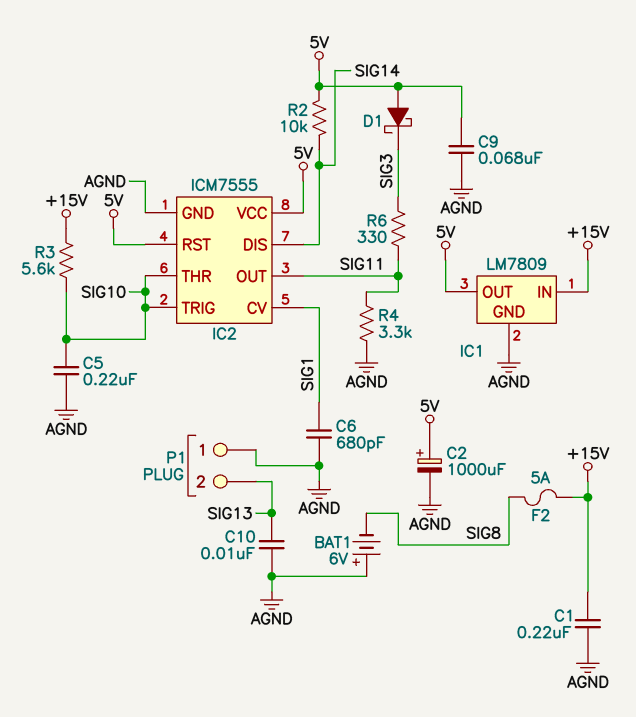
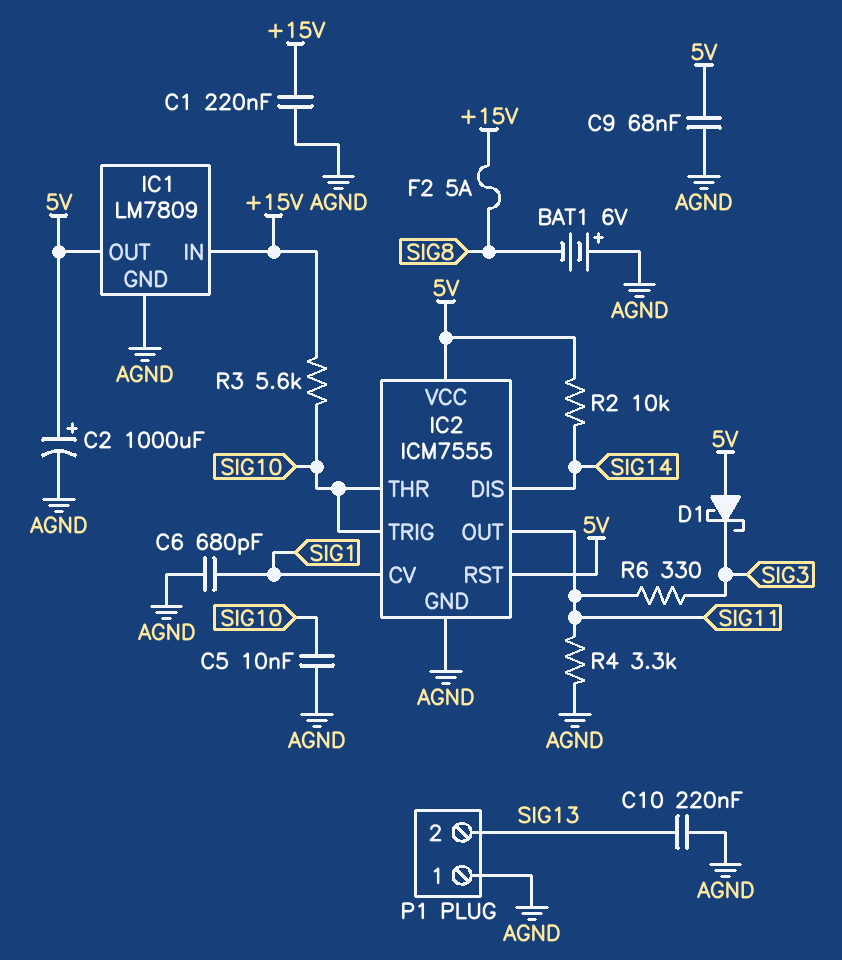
C5: 220nF (AGND, SIG10) -> 10nF (AGND, SIG10)
C10: 10nF (AGND, SIG13) -> 220nF (AGND, SIG13)

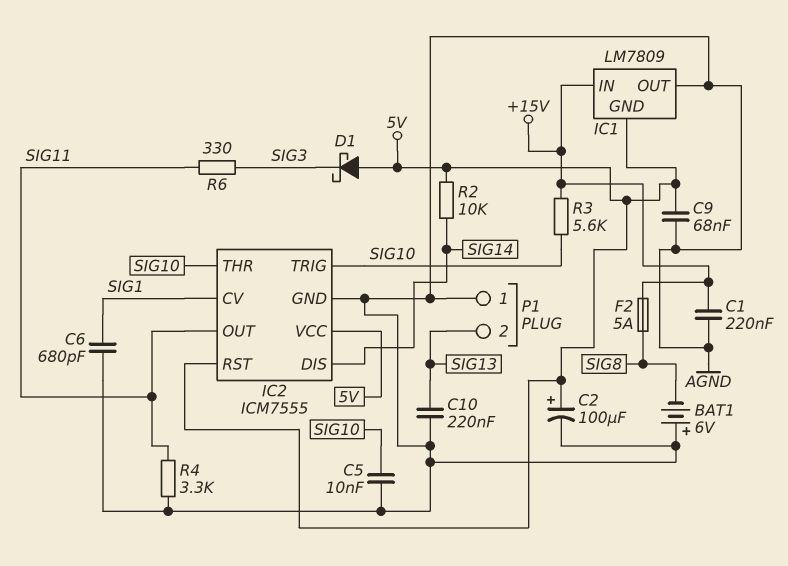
C2: 1000uF (plus 5V, minus AGND) -> 100uF (plus 5V, minus AGND)
IC1 pin GND: AGND -> 5V
IC1 pin OUT: 5V -> AGND

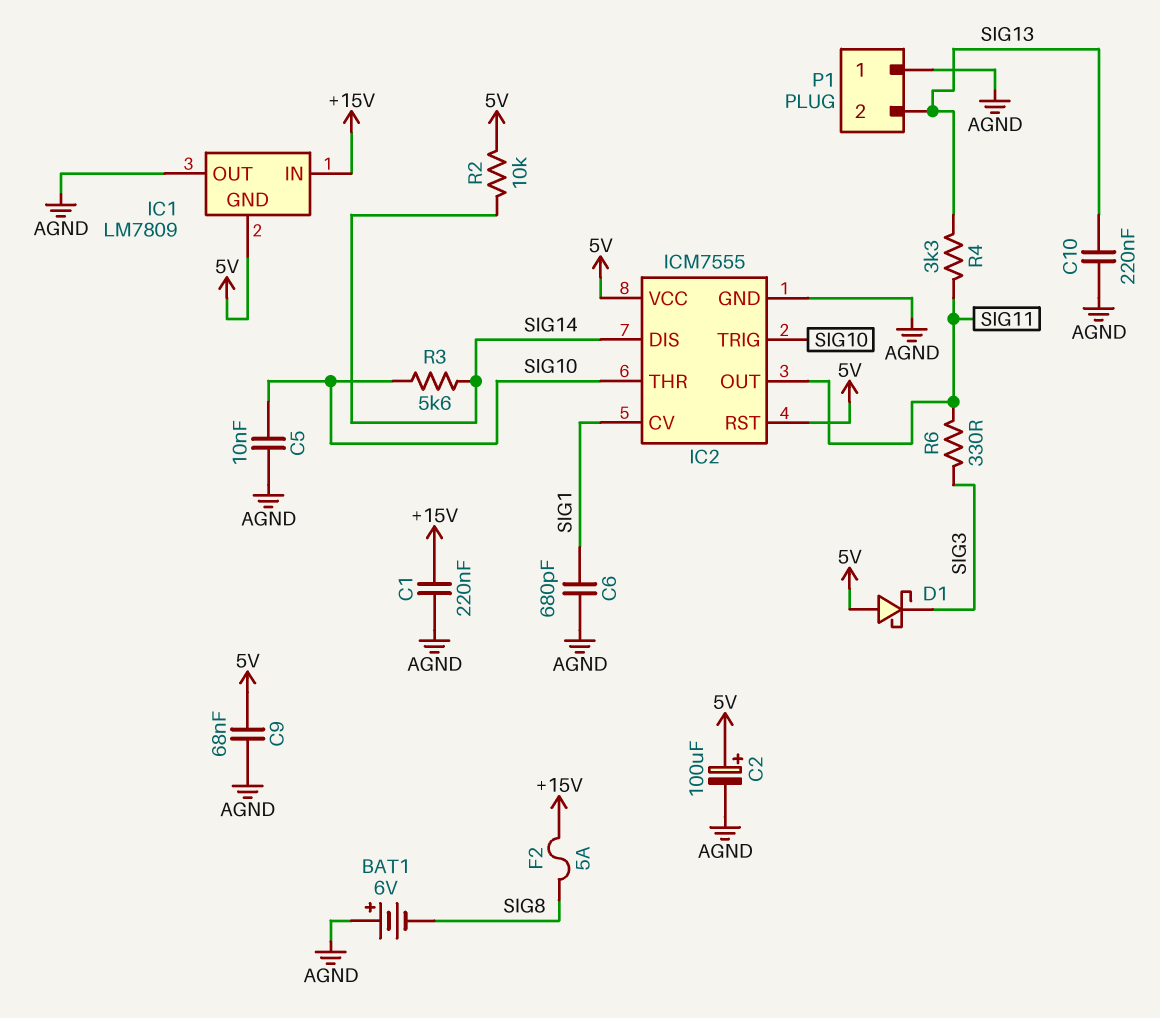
R3: 5.6k (+15V, SIG10) -> 5.6k (SIG10, SIG14)
R4: 3.3k (AGND, SIG11) -> 3.3k (SIG11, SIG13)

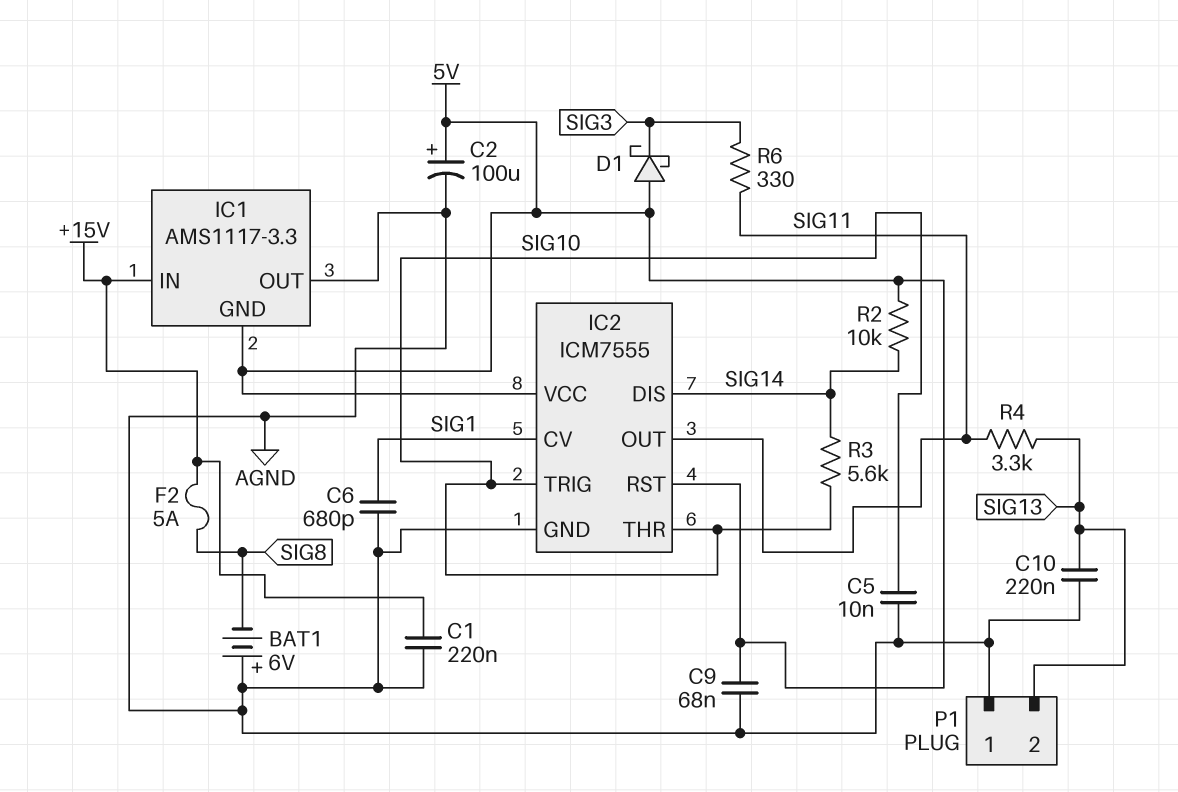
IC1: LM7809 -> AMS1117-3.3

